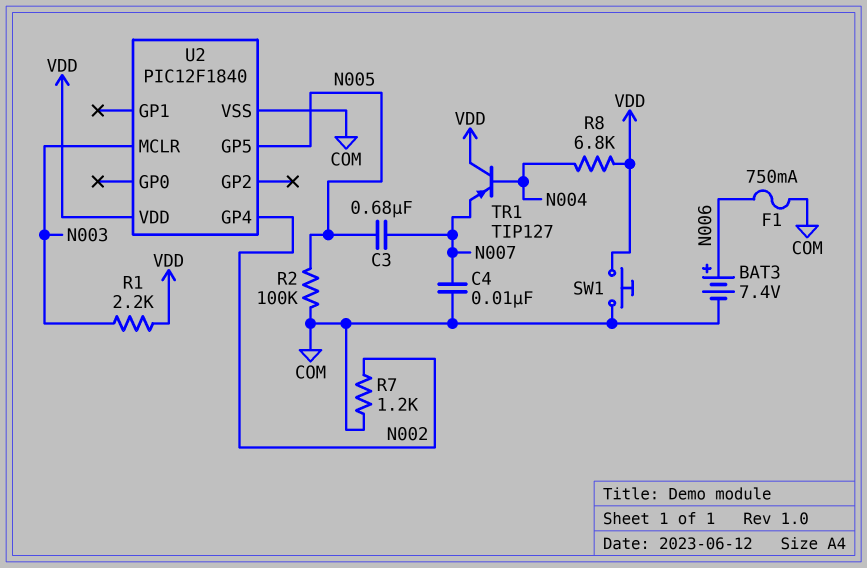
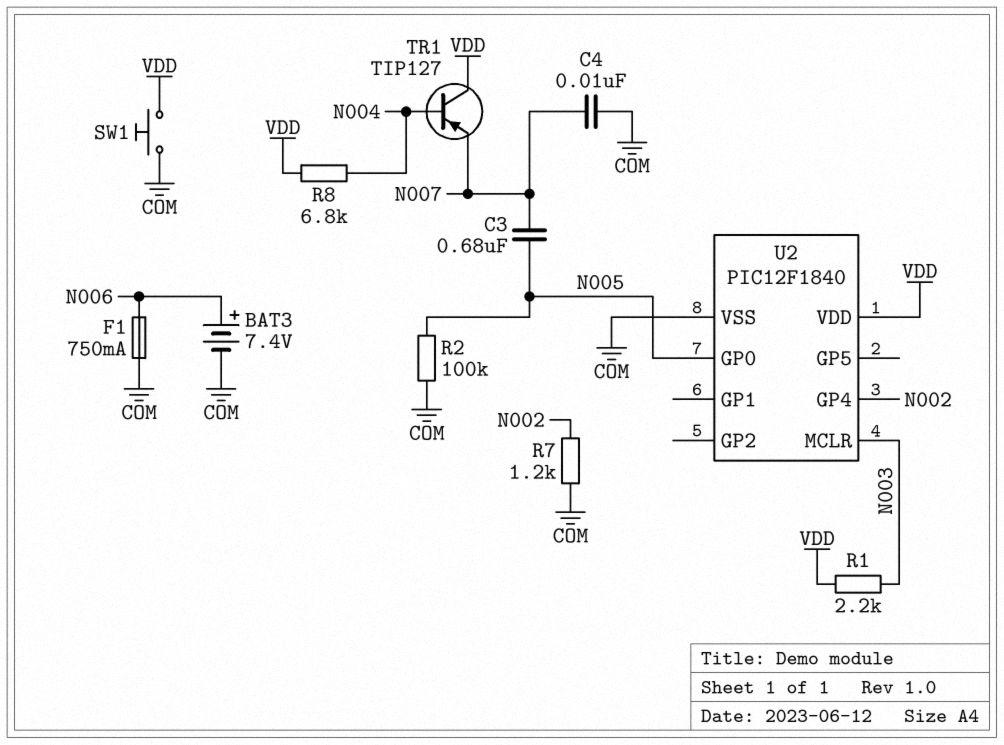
U2 pin GP0: none -> N005
U2 pin GP5: N005 -> none

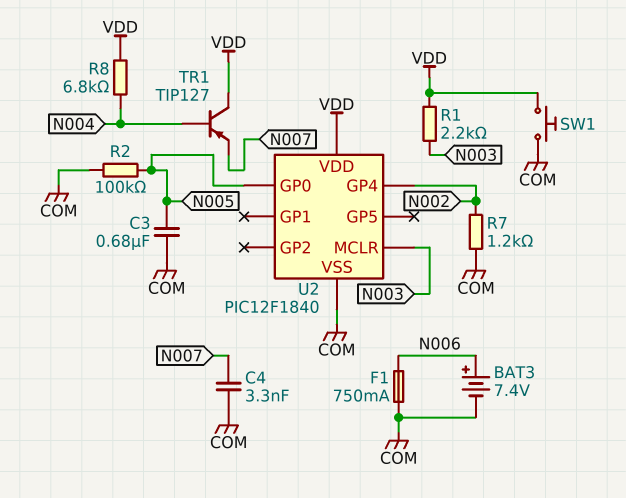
C3: 680nF (N005, N007) -> 680nF (COM, N005)
C4: 10nF (COM, N007) -> 3.3nF (COM, N007)

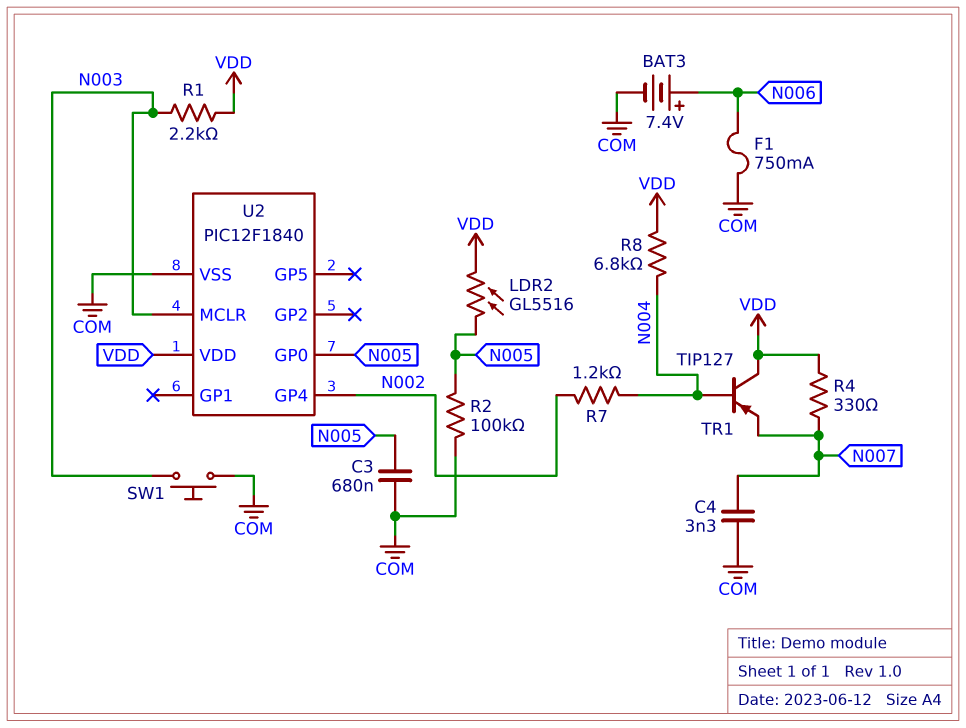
LDR2: none -> GL5516 (N005, VDD)
R4: none -> 330 (N007, VDD)
R7: 1.2k (COM, N002) -> 1.2k (N002, N004)
SW1: button (COM, VDD) -> button (COM, N003)

